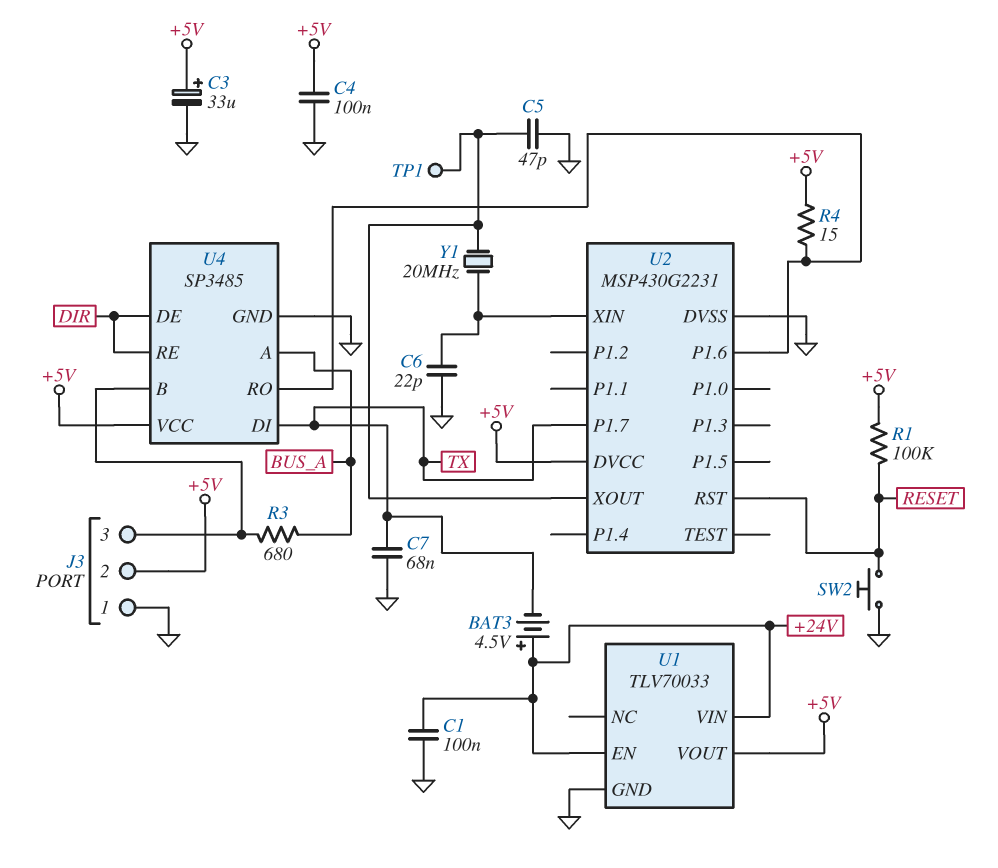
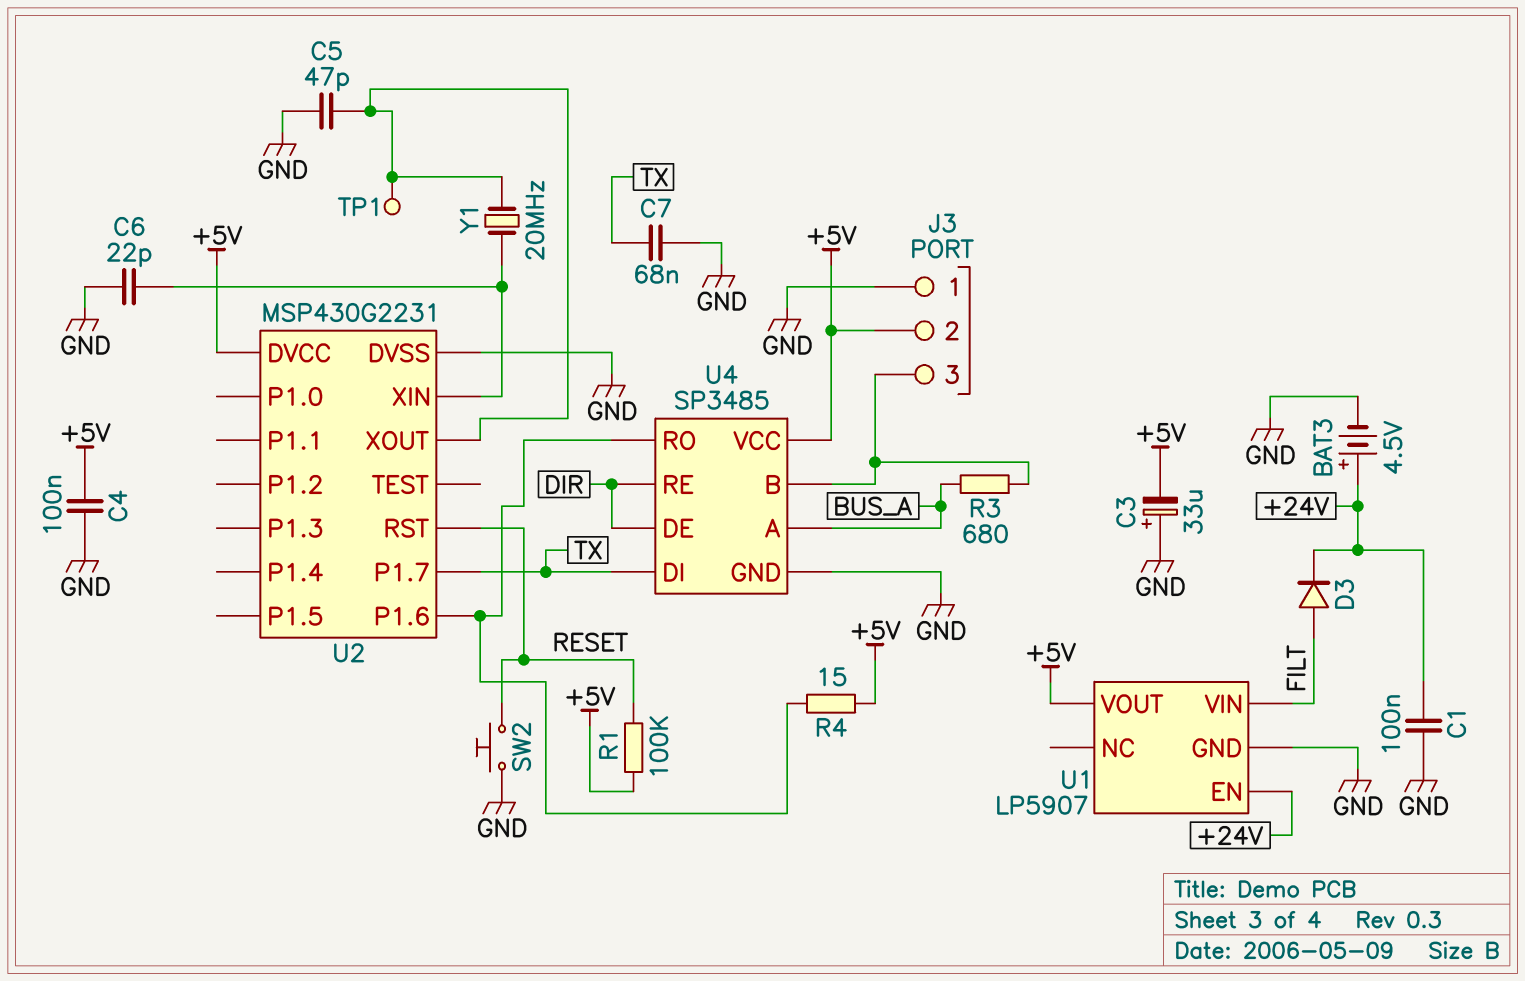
BAT3: 4.5V (plus +24V, minus TX) -> 4.5V (plus +24V, minus GND)
C3: 33uF (plus +5V, minus GND) -> 33uF (plus GND, minus +5V)
D3: none -> diode (A FILT, K +24V)
U1: TLV70033 -> LP5907
U1 pin VIN: +24V -> FILT

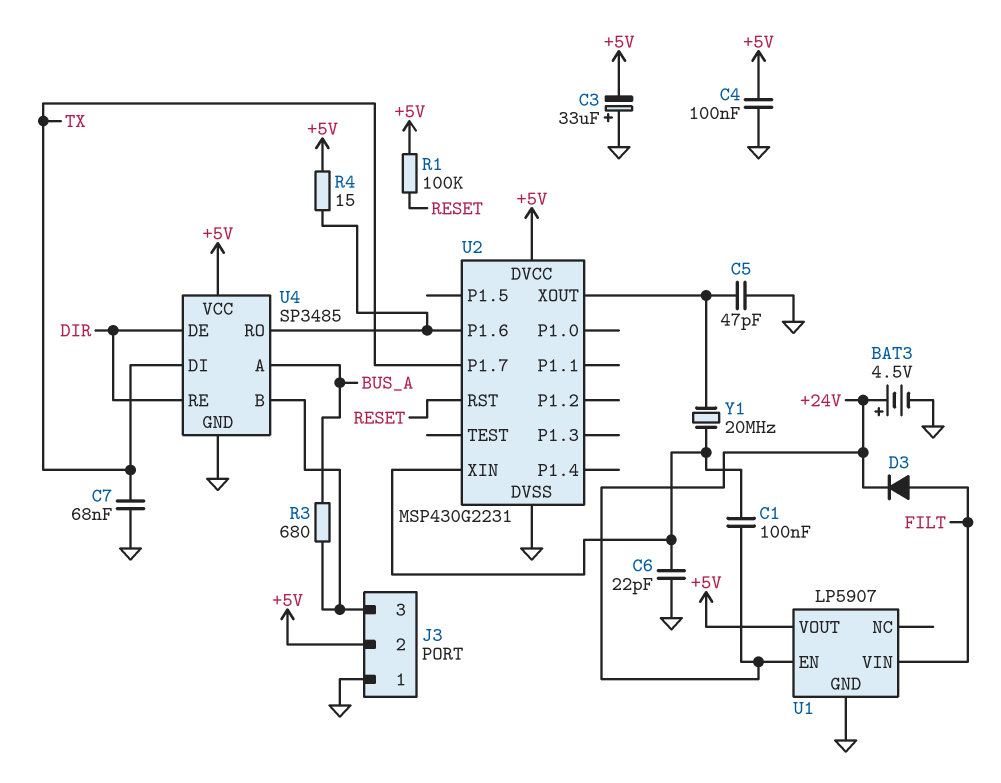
C1: 100nF (+24V, GND) -> 100nF (+24V, U2/XIN)
SW2: button (GND, RESET) -> none
TP1: test point (U2/XOUT) -> none

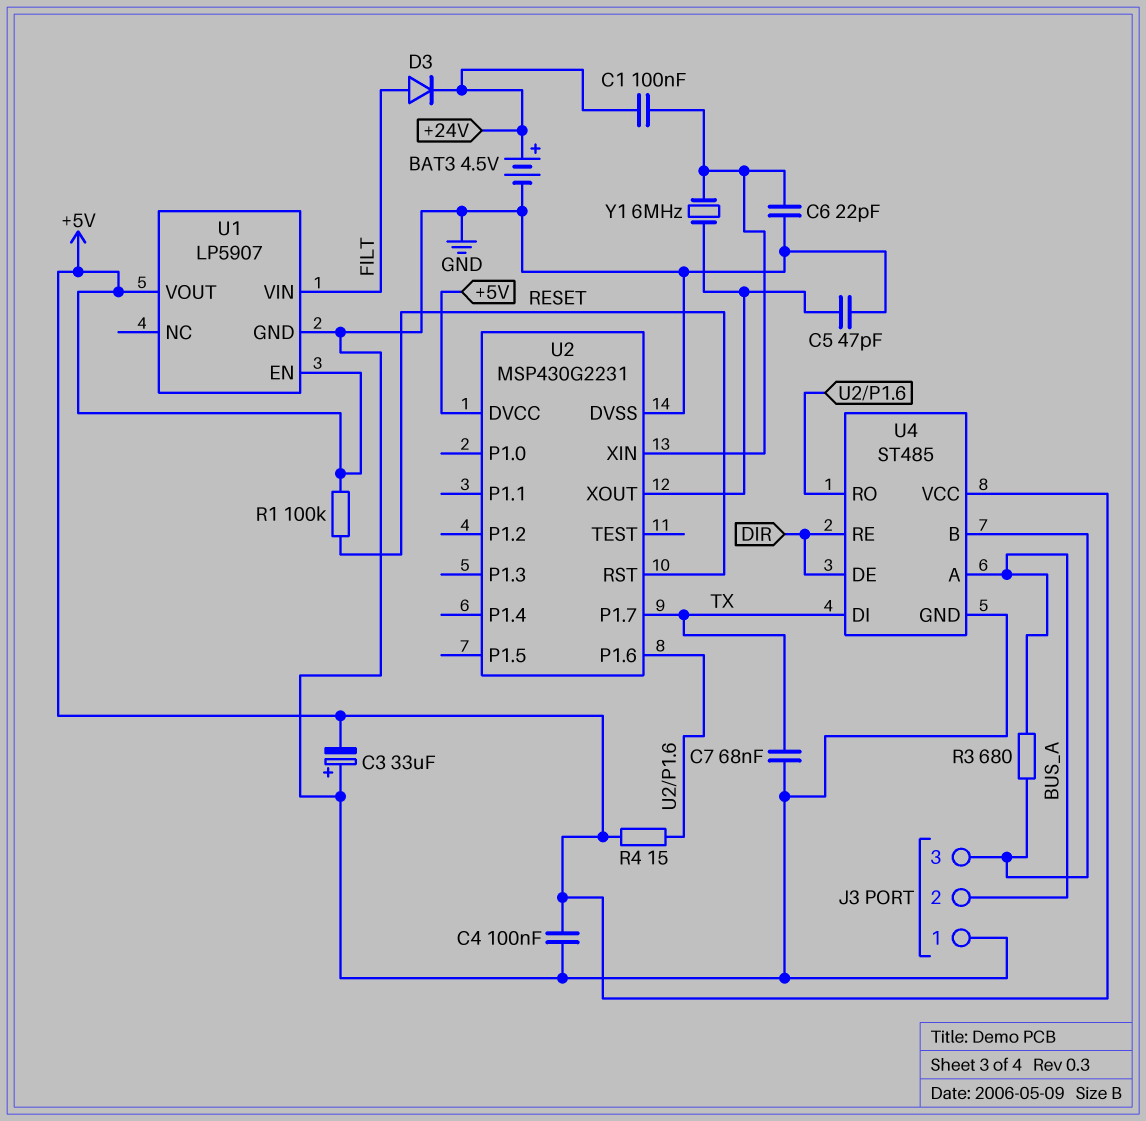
J3 pin 2: +5V -> BUS_A
U1 pin EN: +24V -> +5V
U4: SP3485 -> ST485
Y1: 20MHz (U2/XIN, U2/XOUT) -> 6MHz (U2/XIN, U2/XOUT)

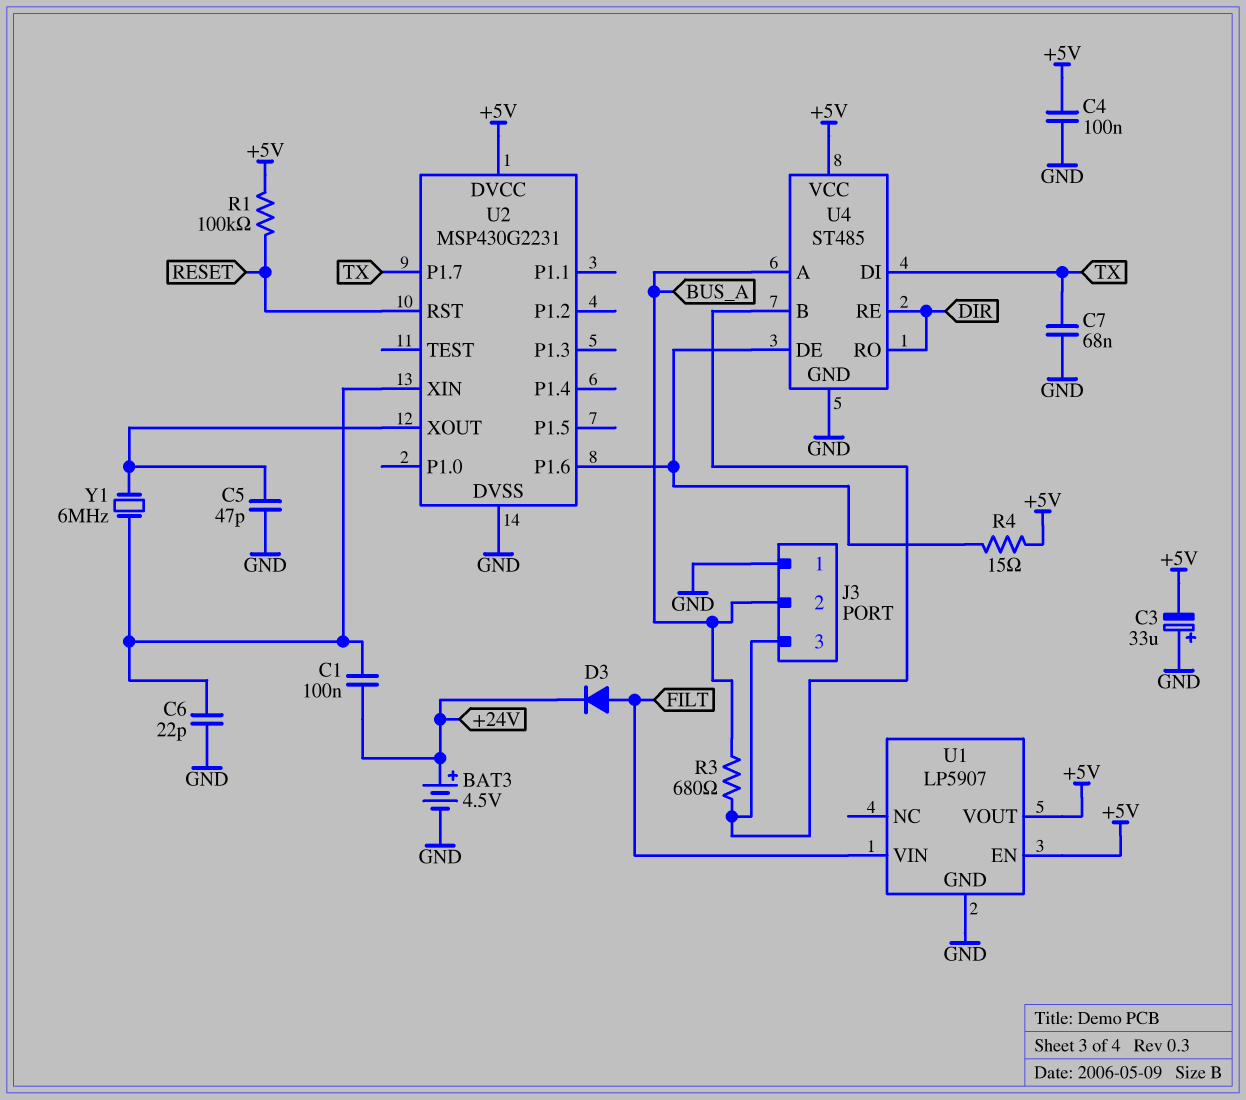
U4 pin DE: DIR -> U2/P1.6
U4 pin RO: U2/P1.6 -> DIR

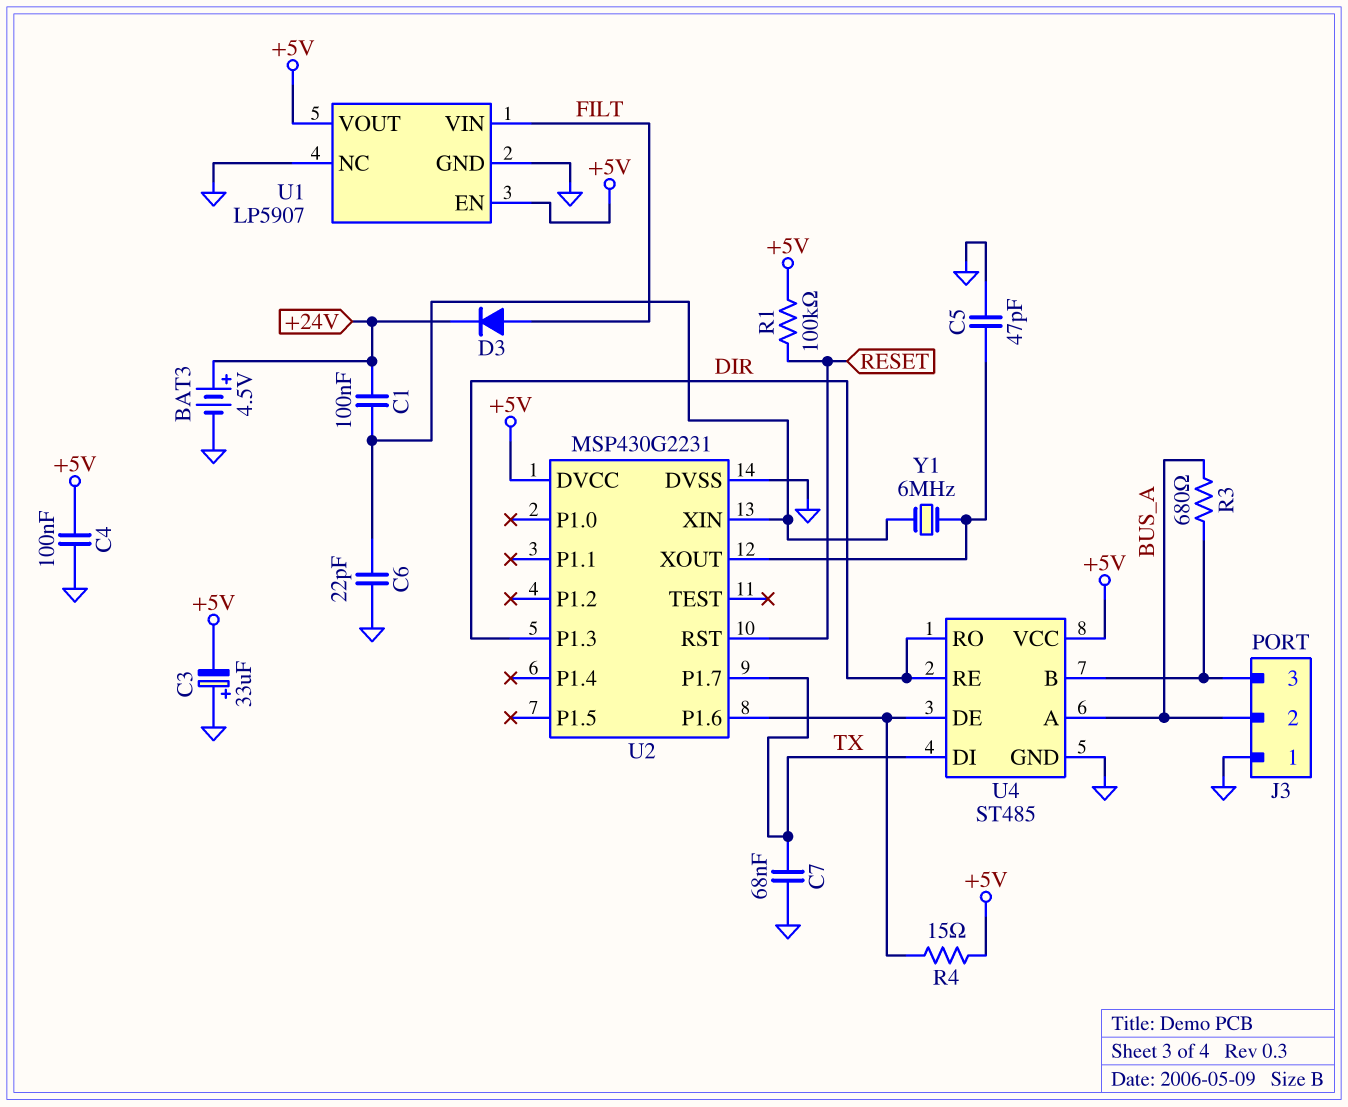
U1 pin NC: none -> GND
U2 pin P1.3: none -> DIR

